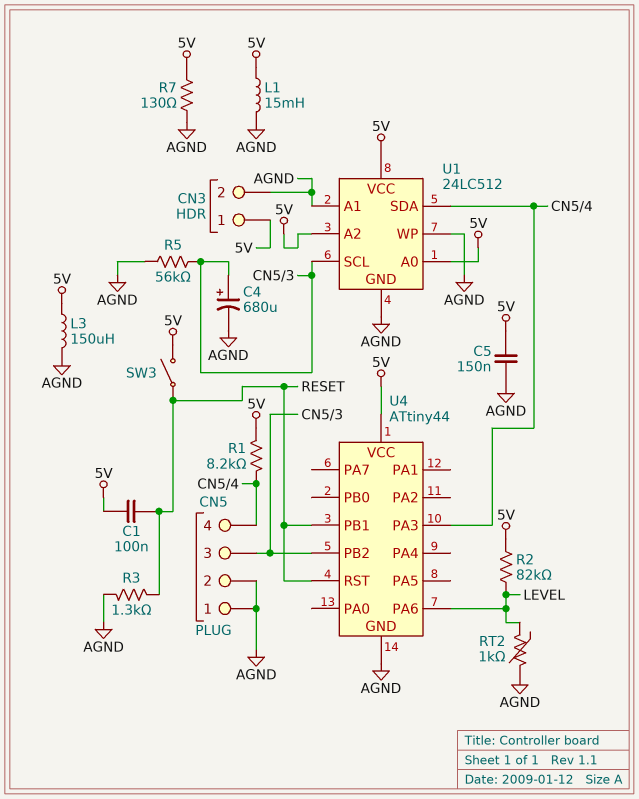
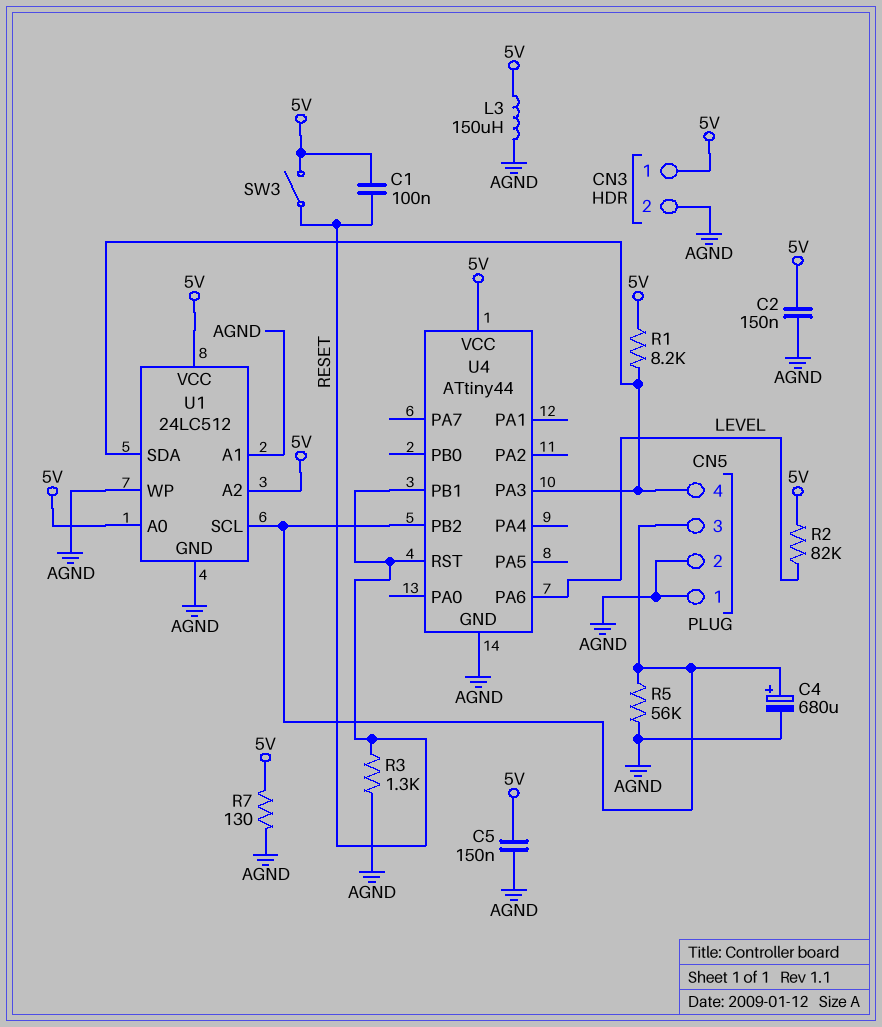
C2: none -> 150nF (5V, AGND)
L1: 15mH (5V, AGND) -> none
RT2: 1k (AGND, LEVEL) -> none

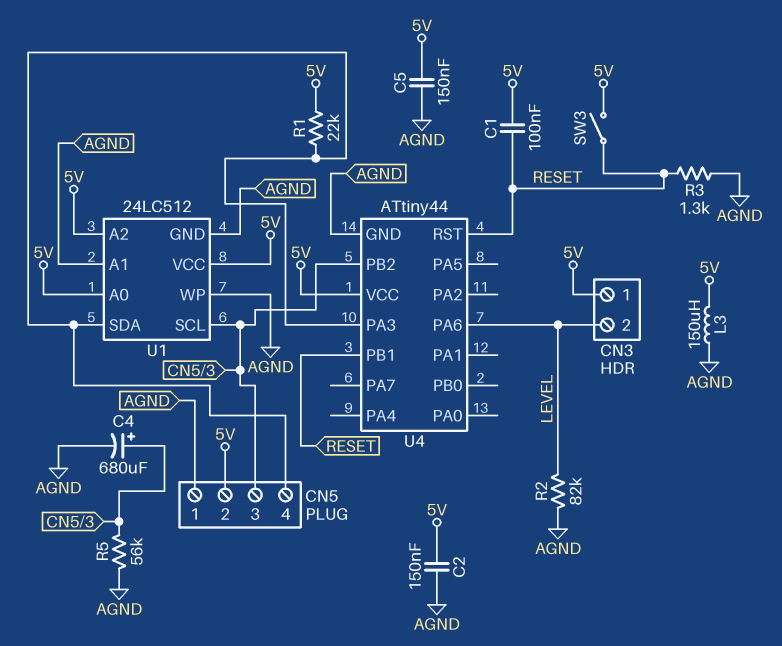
CN3 pin 2: AGND -> LEVEL
CN5 pin 2: AGND -> 5V
R1: 8.2k (5V, CN5/4) -> 22k (5V, CN5/4)
R2: 82k (5V, LEVEL) -> 82k (AGND, LEVEL)
R7: 130 (5V, AGND) -> none

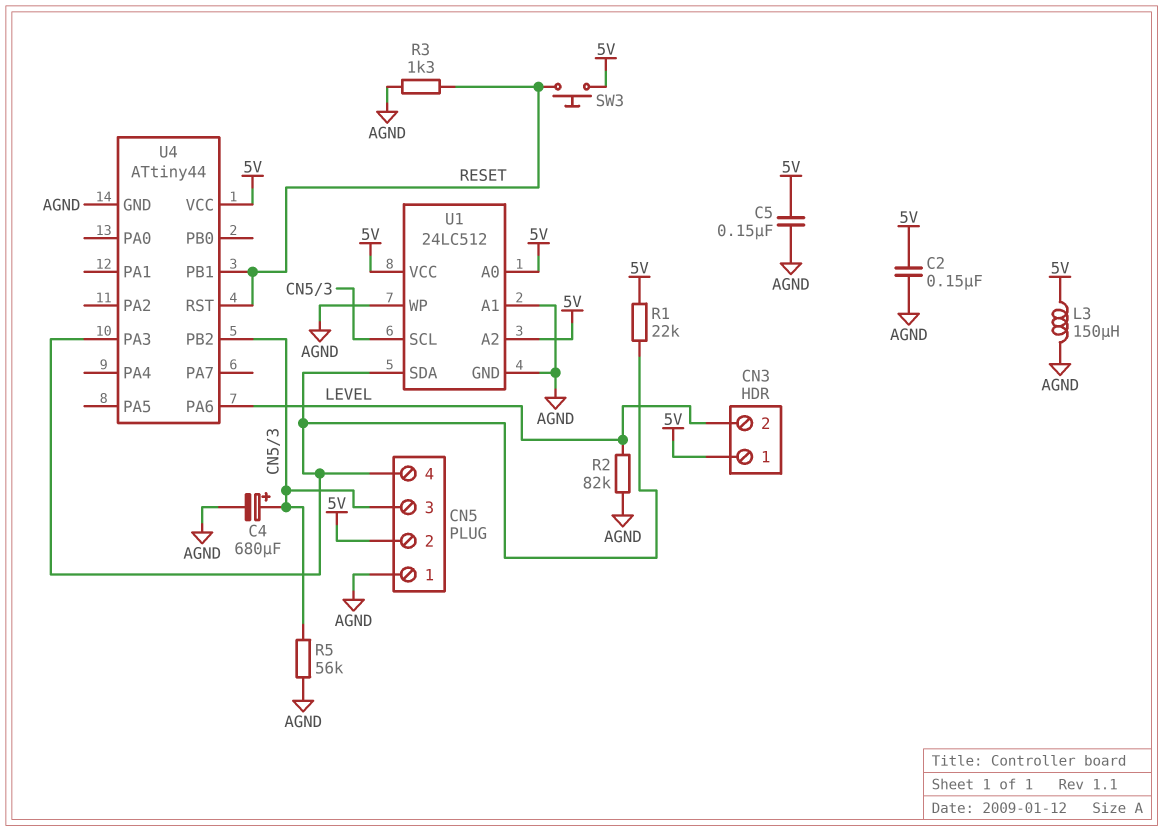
C1: 100nF (5V, RESET) -> none
SW3: switch (5V, RESET) -> button (5V, RESET)

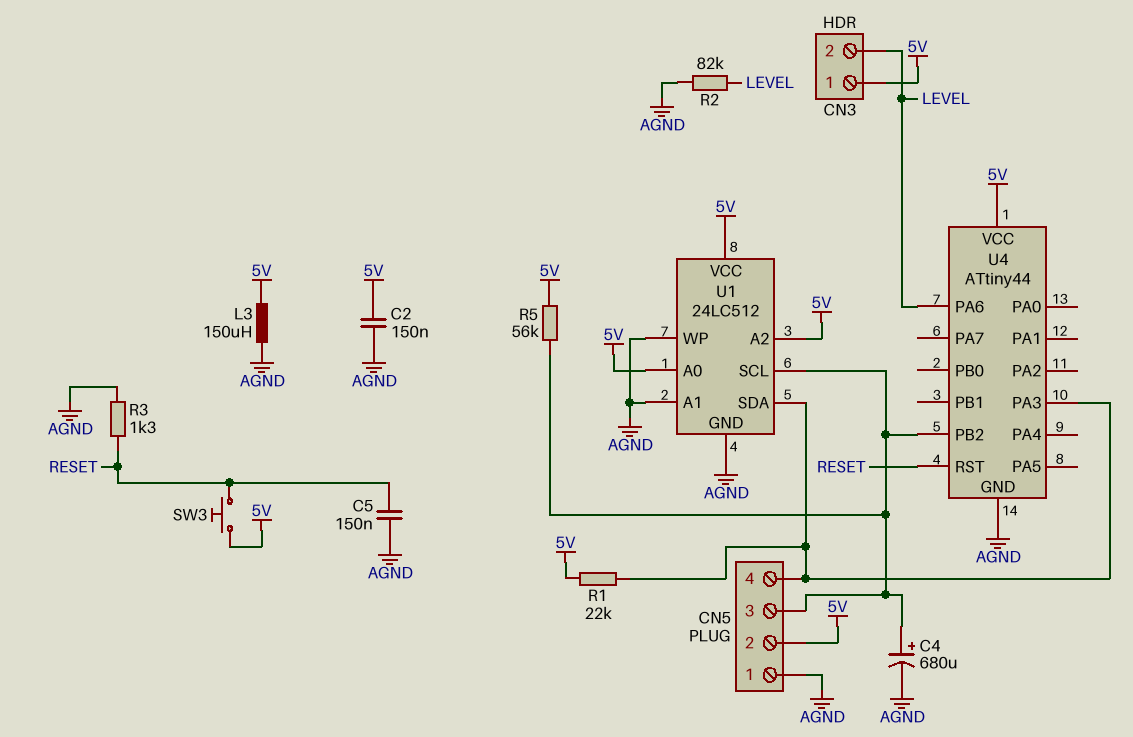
C5: 150nF (5V, AGND) -> 150nF (AGND, RESET)
R5: 56k (AGND, CN5/3) -> 56k (5V, CN5/3)
U4 pin PB1: RESET -> none

